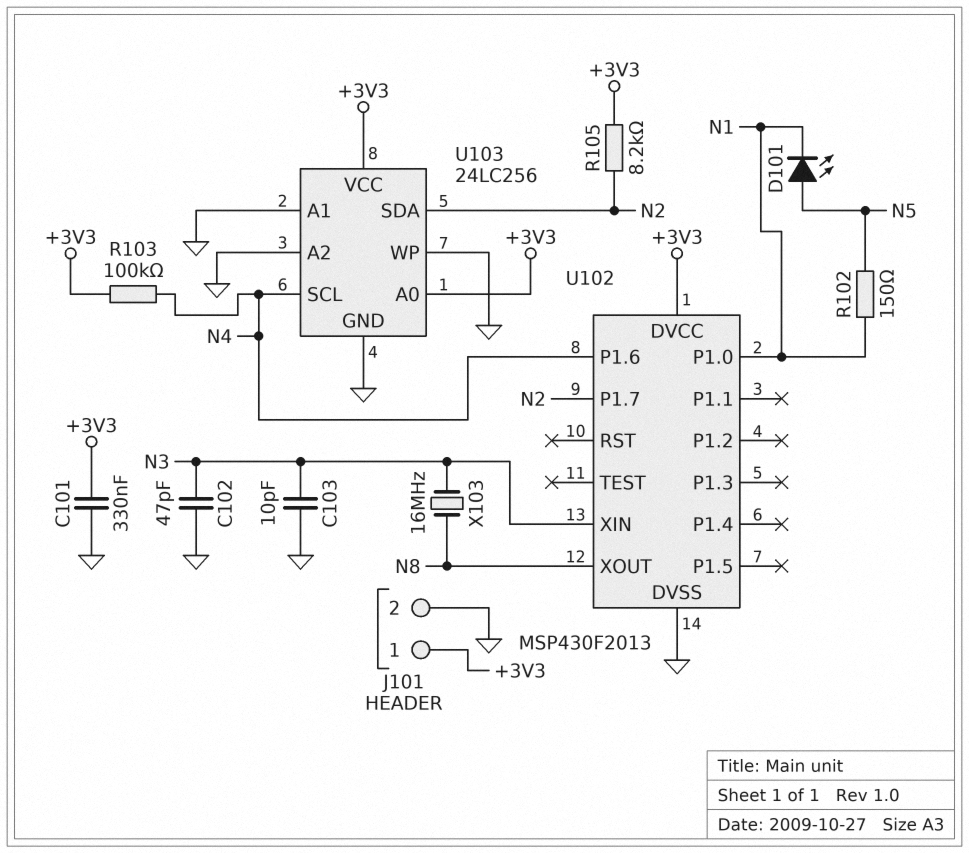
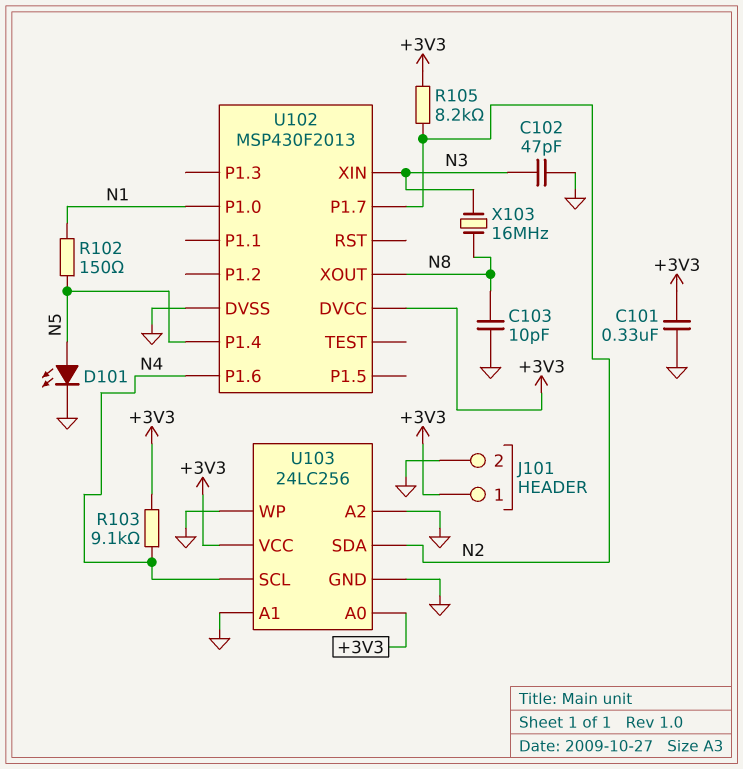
C103: 10pF (GND, N3) -> 10pF (GND, N8)
D101: LED (A N5, K N1) -> LED (A N5, K GND)
R103: 100k (+3V3, N4) -> 9.1k (+3V3, N4)
U102 pin P1.4: none -> N5

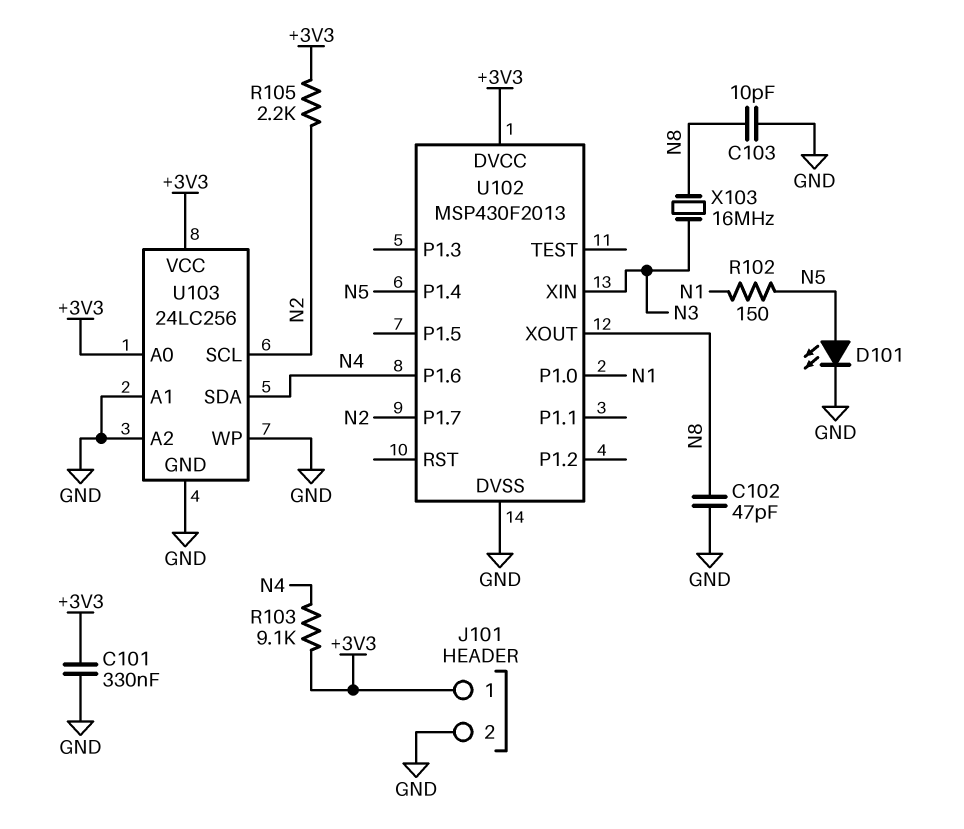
C102: 47pF (GND, N3) -> 47pF (GND, N8)
R105: 8.2k (+3V3, N2) -> 2.2k (+3V3, N2)
U103 pin SCL: N4 -> N2
U103 pin SDA: N2 -> N4

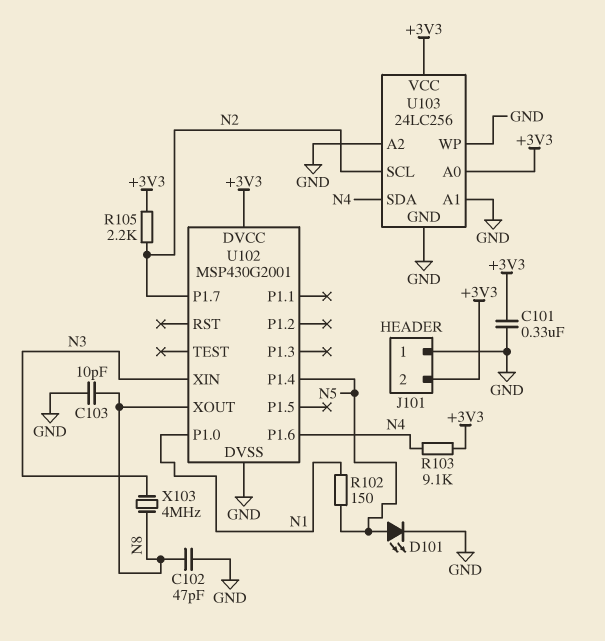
J101 pin 1: +3V3 -> GND
J101 pin 2: GND -> +3V3
U102: MSP430F2013 -> MSP430G2001
X103: 16MHz (N3, N8) -> 4MHz (N3, N8)

